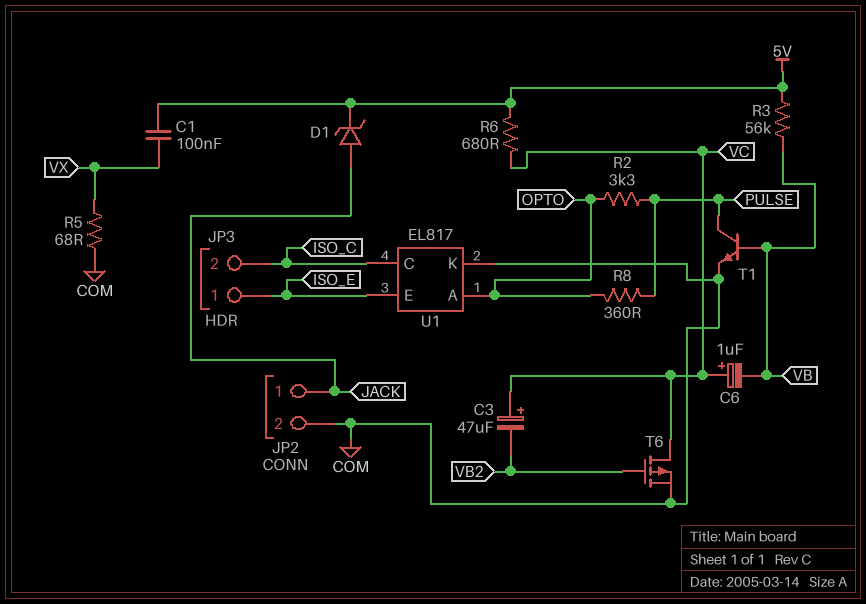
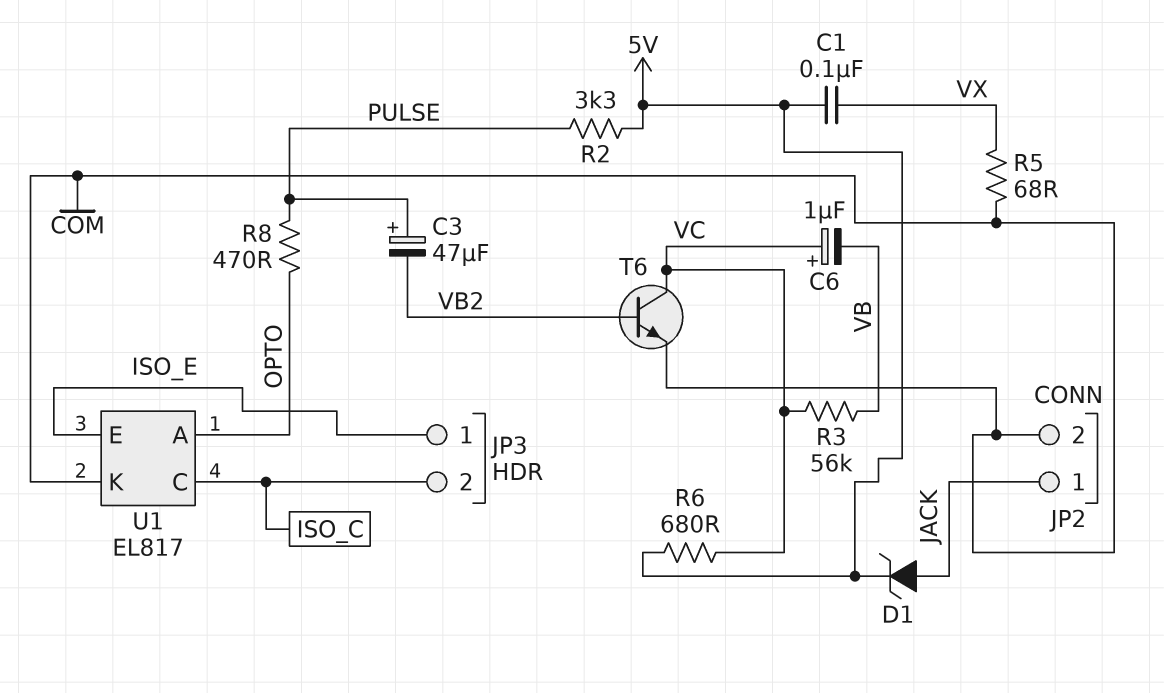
C3: 47uF (plus VC, minus VB2) -> 47uF (plus PULSE, minus VB2)
R2: 3.3k (OPTO, PULSE) -> 3.3k (5V, PULSE)
R3: 56k (5V, VB) -> 56k (VB, VC)
R8: 360 (OPTO, PULSE) -> 470 (OPTO, PULSE)
T1: NPN (B VB, C PULSE, E COM) -> none
T6: PMOS (G VB2, D VC, S COM) -> NPN (B VB2, C VC, E COM)

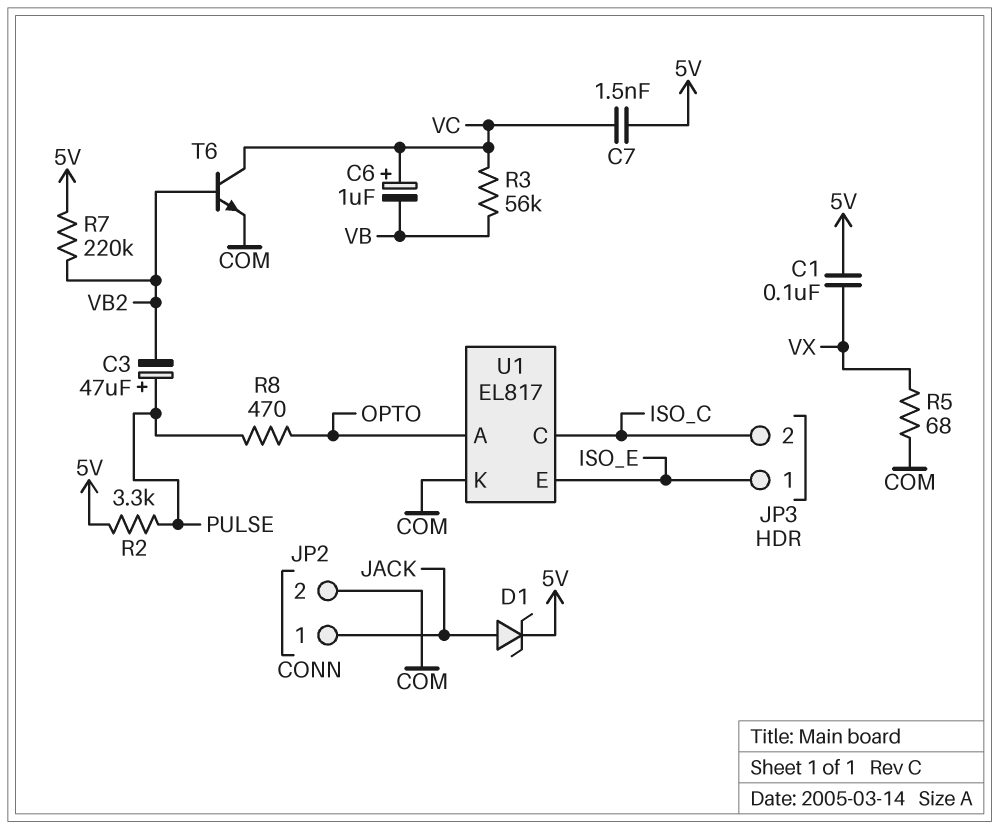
C7: none -> 1.5nF (5V, VC)
R6: 680 (5V, VC) -> none
R7: none -> 220k (5V, VB2)

